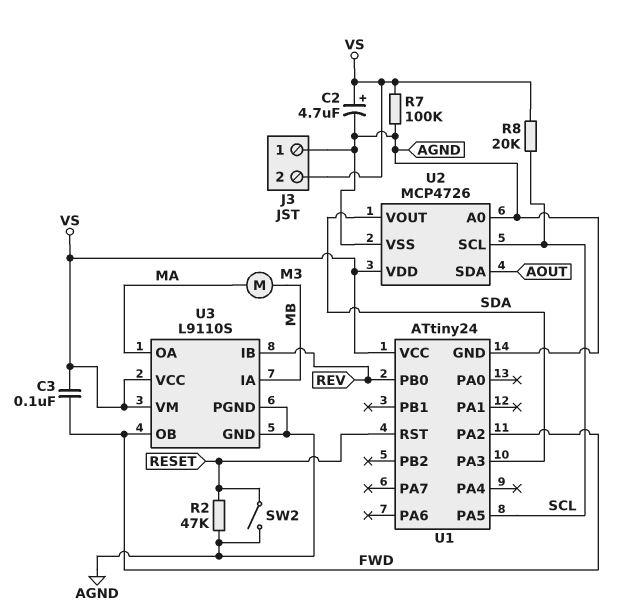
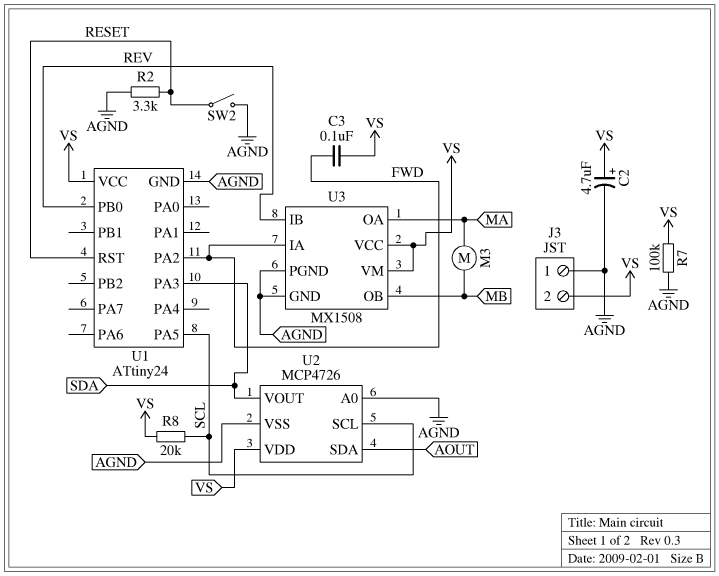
R2: 47k (AGND, RESET) -> 3.3k (AGND, RESET)
U3: L9110S -> MX1508
U3 pin IA: MB -> FWD
U3 pin OB: FWD -> MB

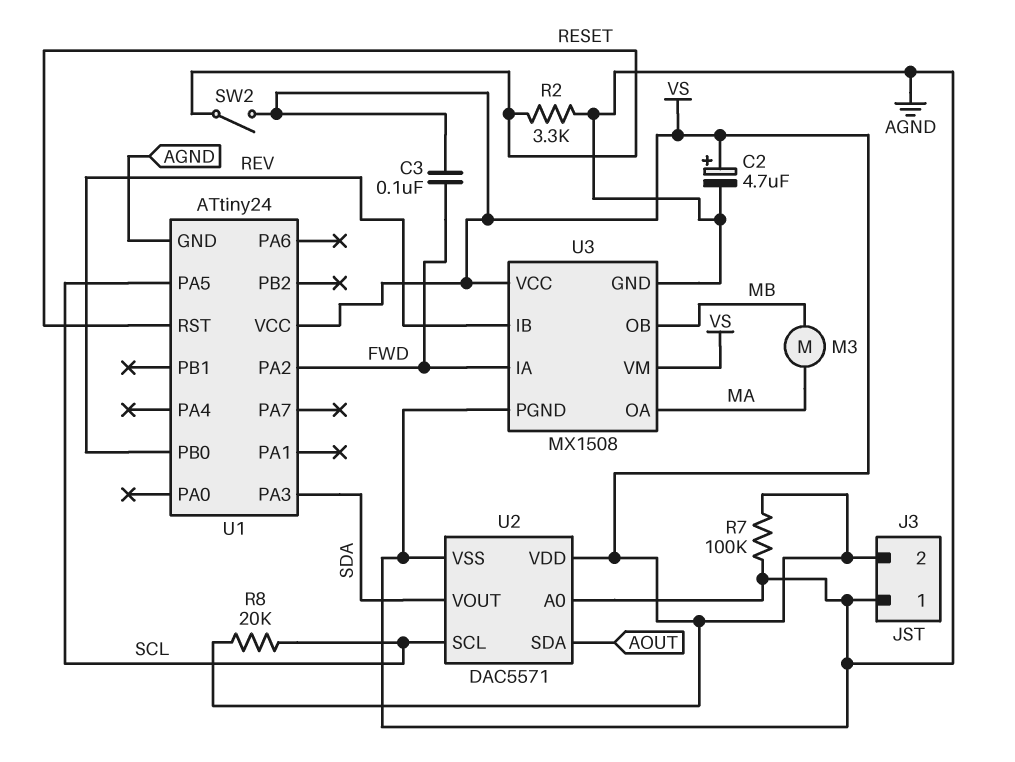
SW2: switch (AGND, RESET) -> switch (RESET, VS)
U2: MCP4726 -> DAC5571

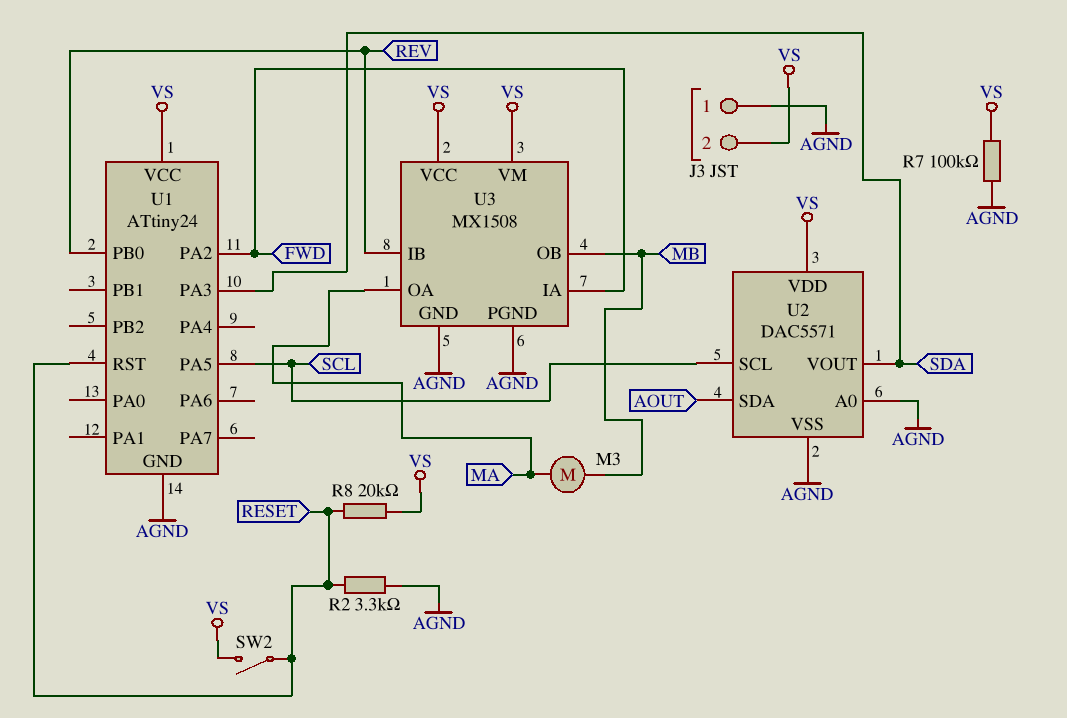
C2: 4.7uF (plus VS, minus AGND) -> none
C3: 100nF (FWD, VS) -> none
R8: 20k (SCL, VS) -> 20k (RESET, VS)

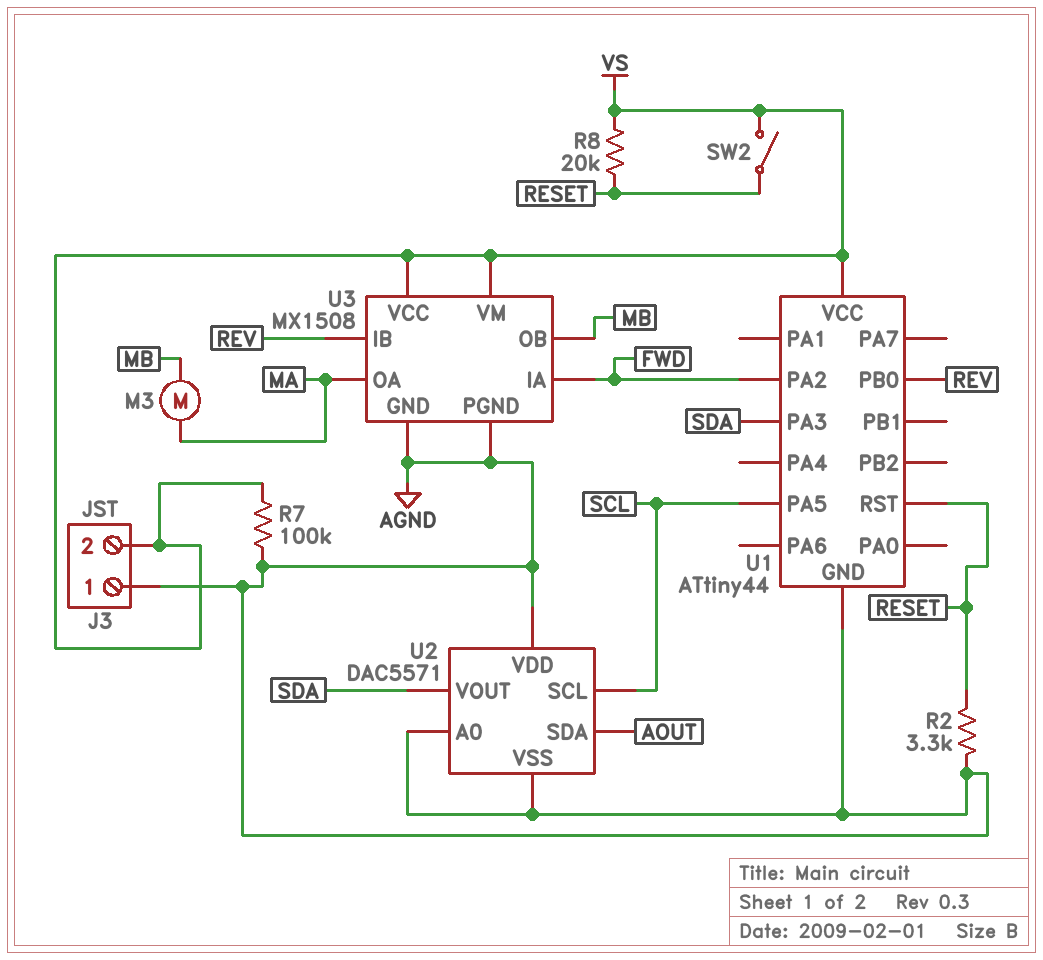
U1: ATtiny24 -> ATtiny44
U2 pin VDD: VS -> AGND

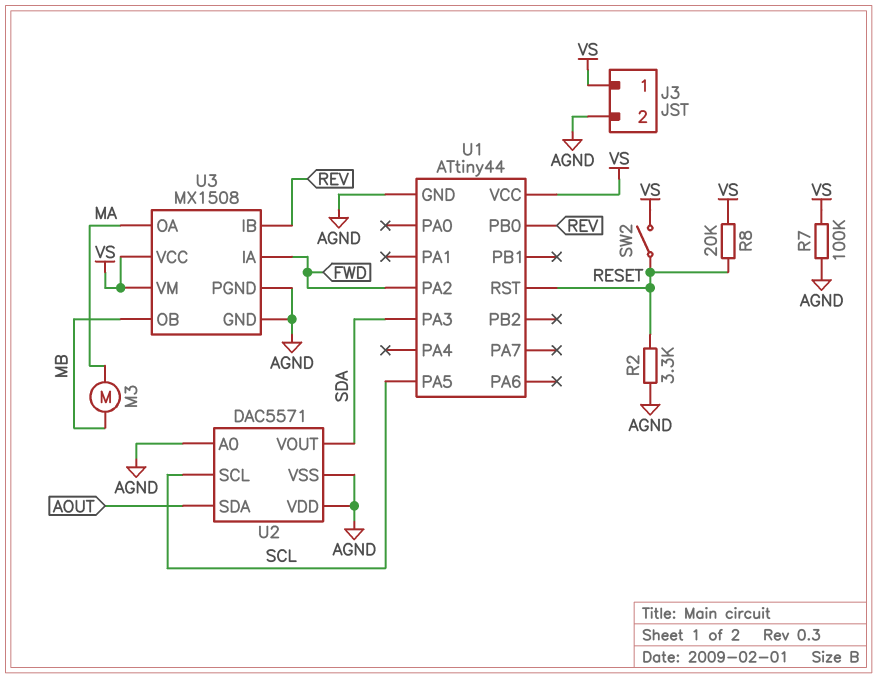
J3 pin 1: AGND -> VS
J3 pin 2: VS -> AGND

